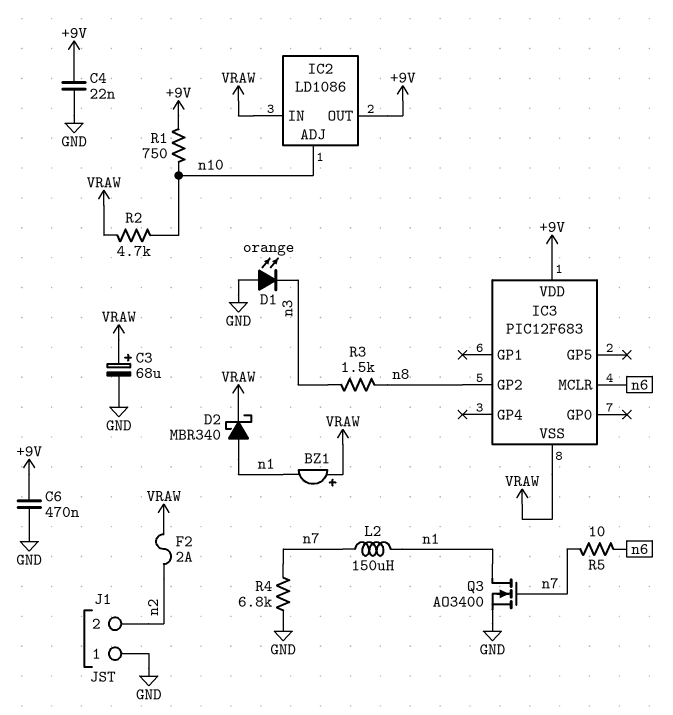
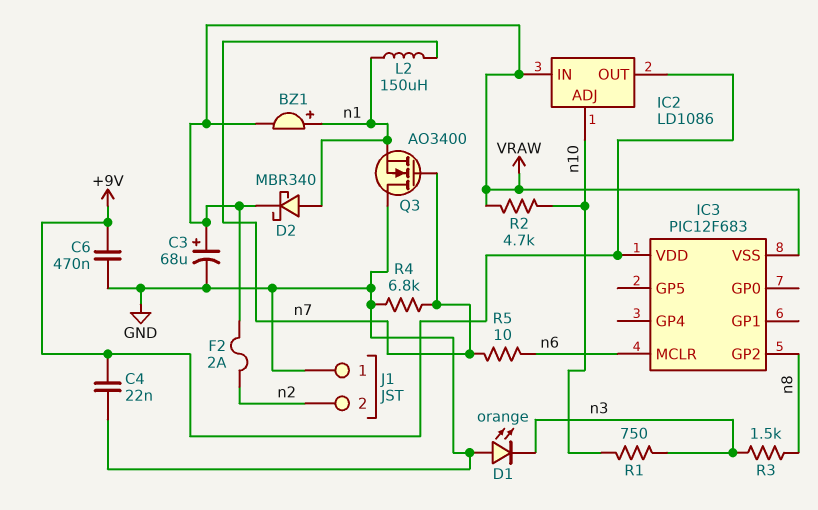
BZ1: buzzer (plus VRAW, minus n1) -> buzzer (plus n1, minus VRAW)
Q3: NMOS AO3400 (G n7, D n1, S GND) -> NMOS AO3400 (G n7, D GND, S n1)
R1: 750 (+9V, n10) -> 750 (n3, n10)

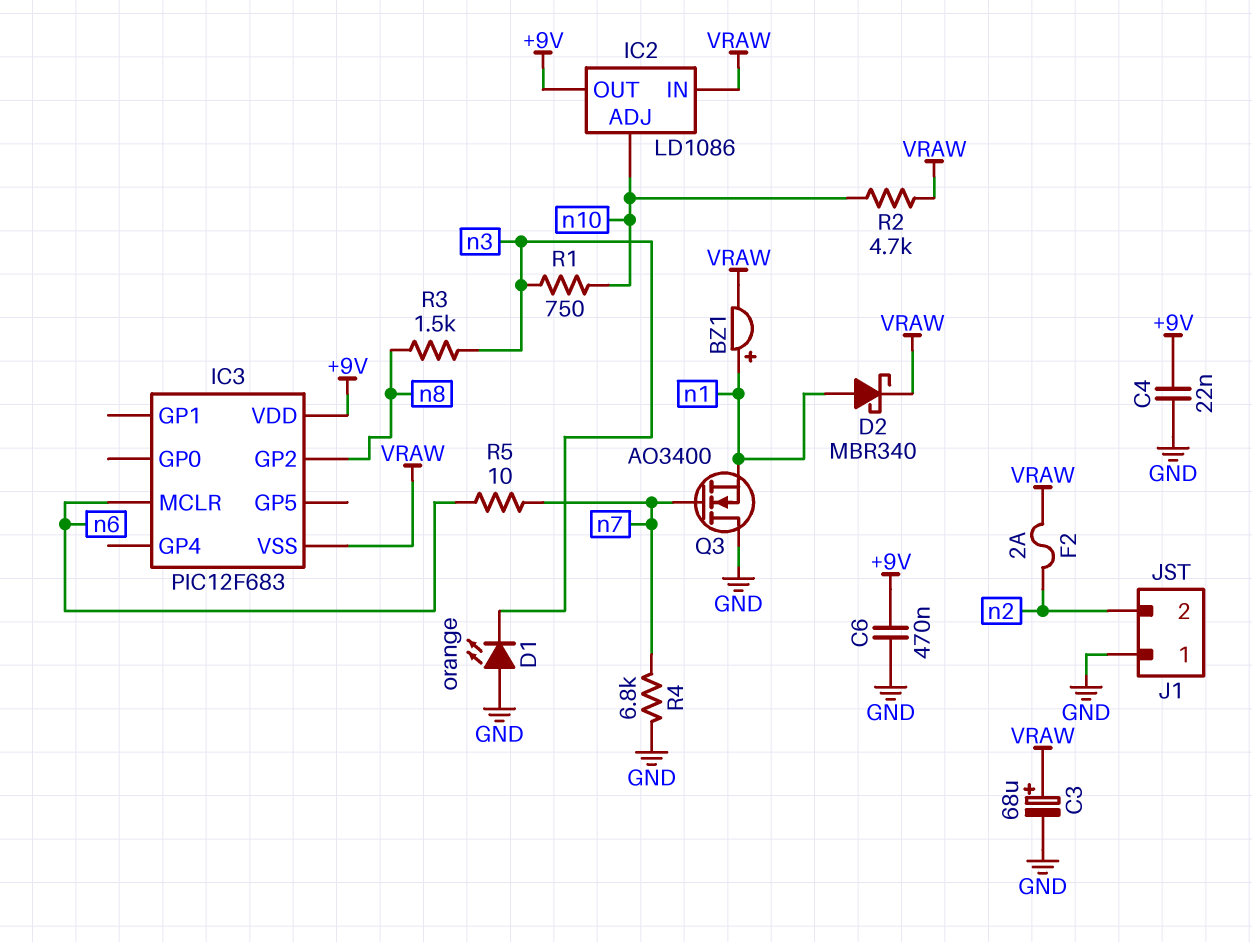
L2: 150uH (n1, n7) -> none

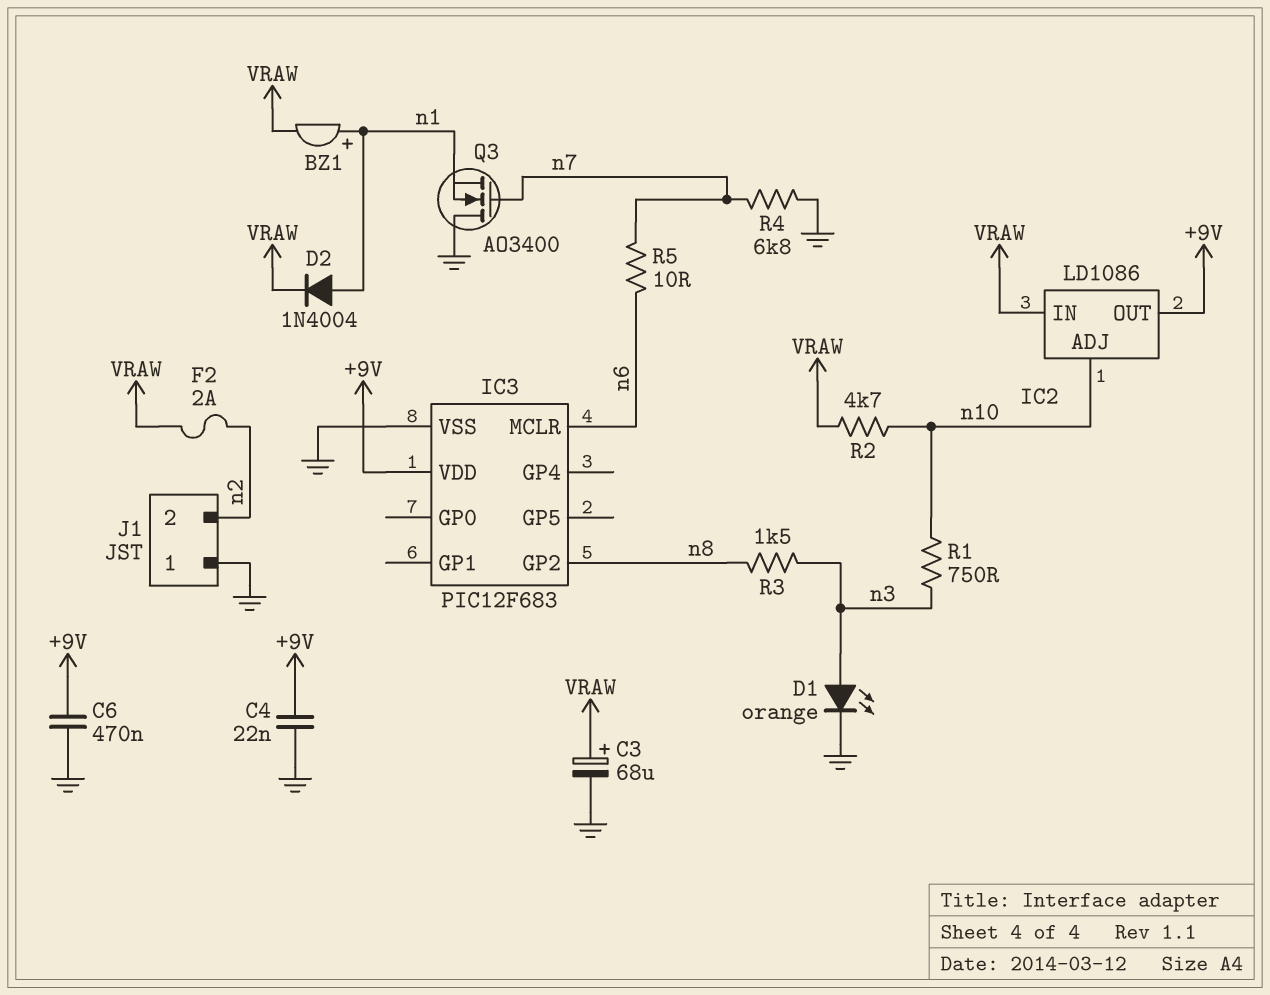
D1: LED orange (A GND, K n3) -> LED orange (A n3, K GND)
D2: schottky MBR340 (A n1, K VRAW) -> diode 1N4004 (A n1, K VRAW)
IC3 pin VSS: VRAW -> GND

